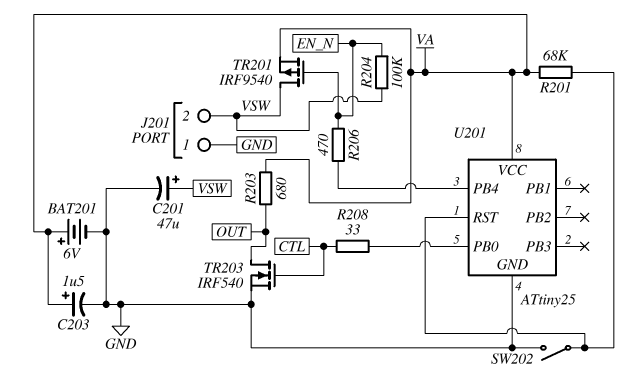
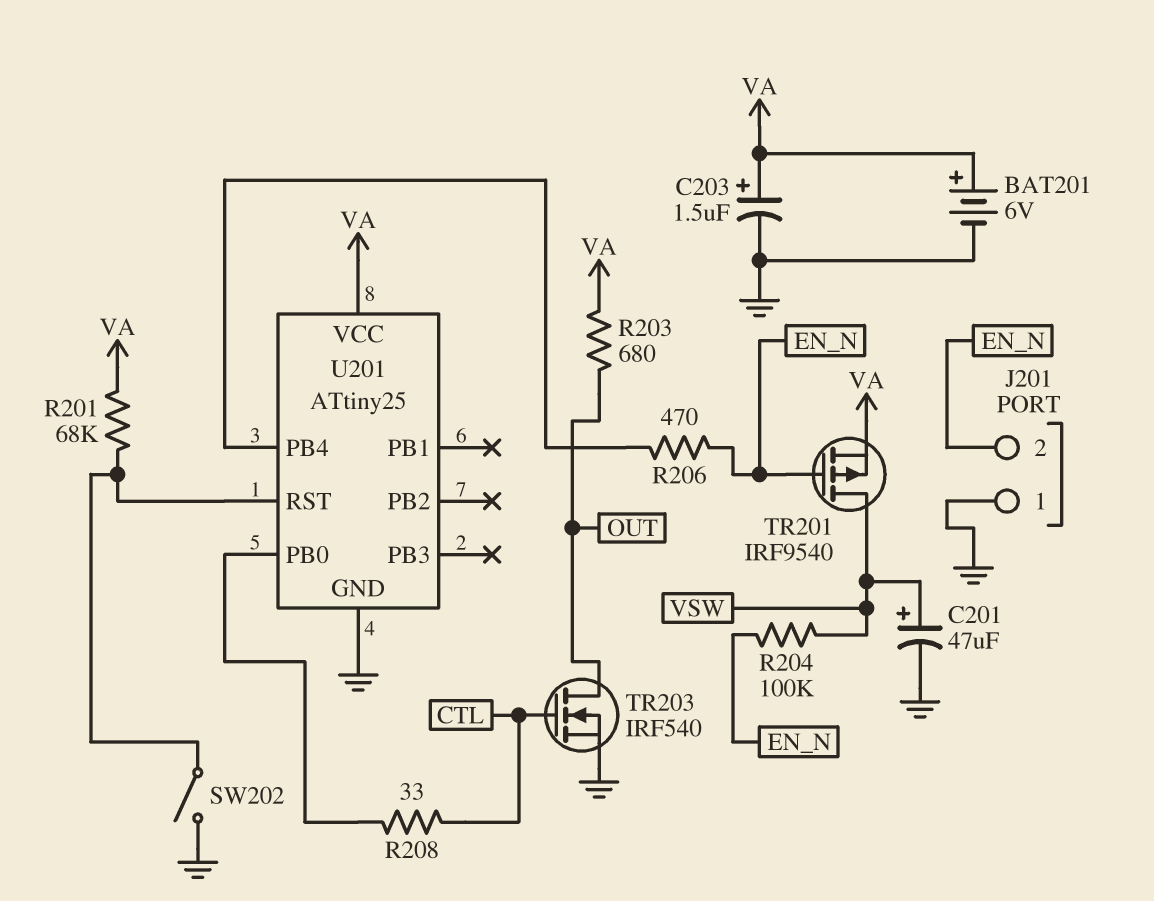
J201 pin 2: VSW -> EN_N

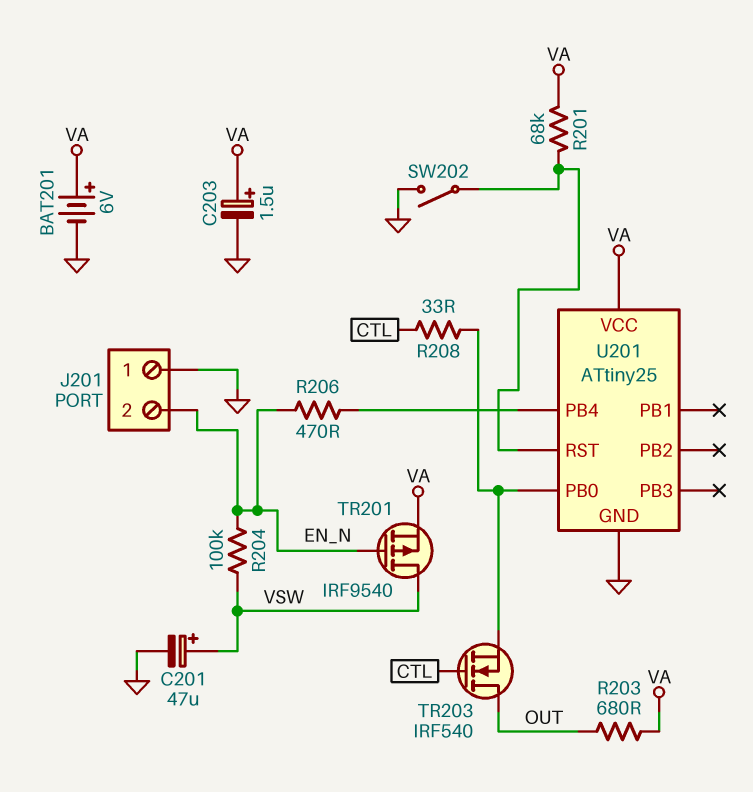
TR203: NMOS IRF540 (G CTL, D OUT, S GND) -> NMOS IRF540 (G CTL, D OUT, S U201/PB0)

